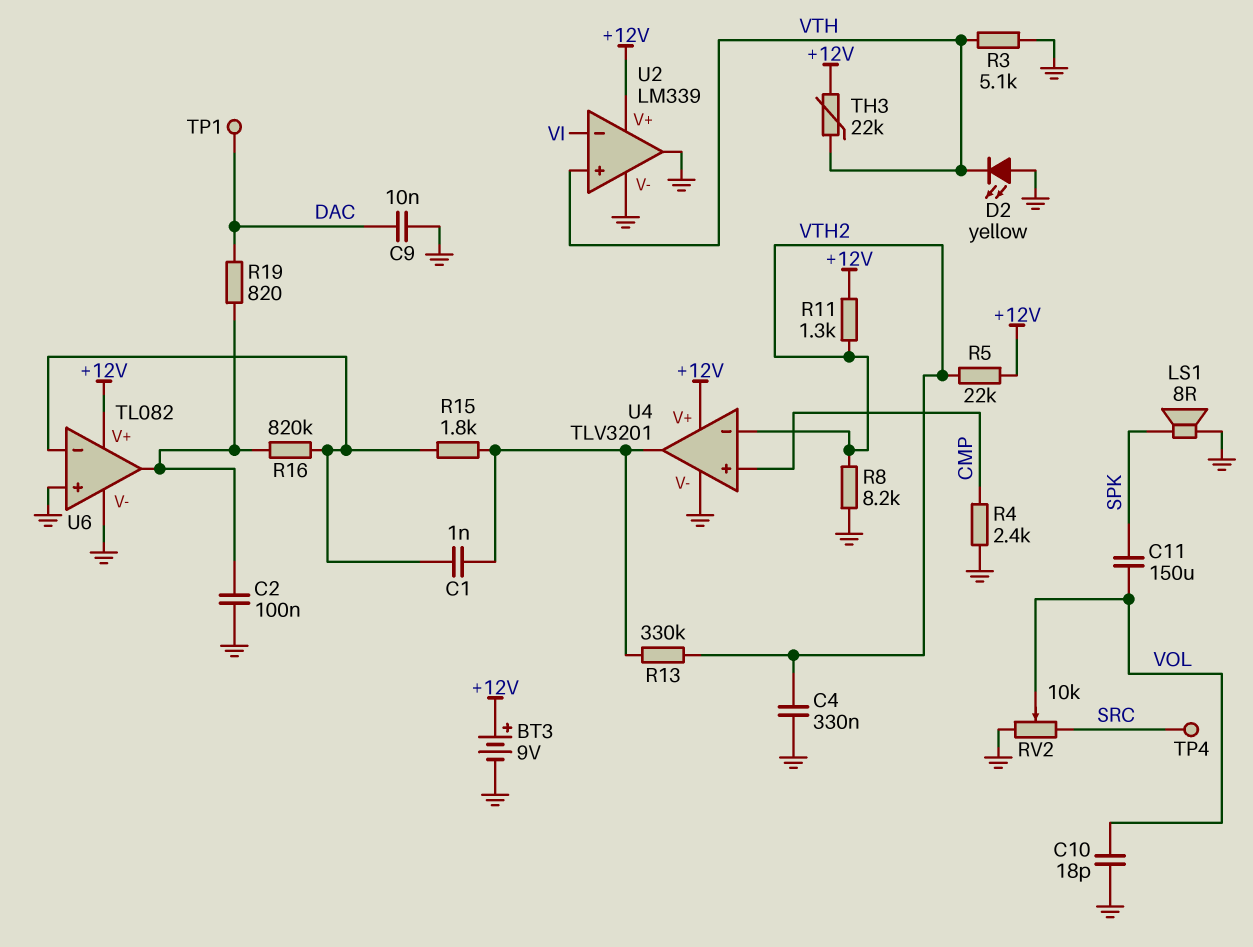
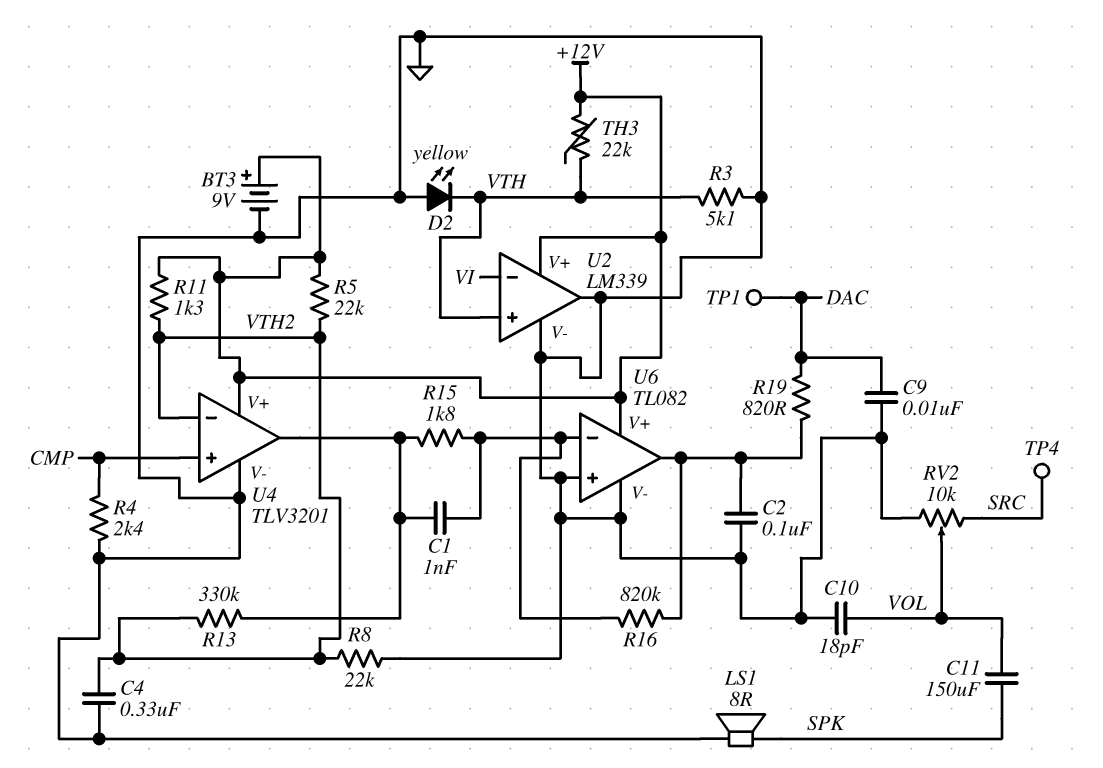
R8: 8.2k (GND, VTH2) -> 22k (GND, VTH2)

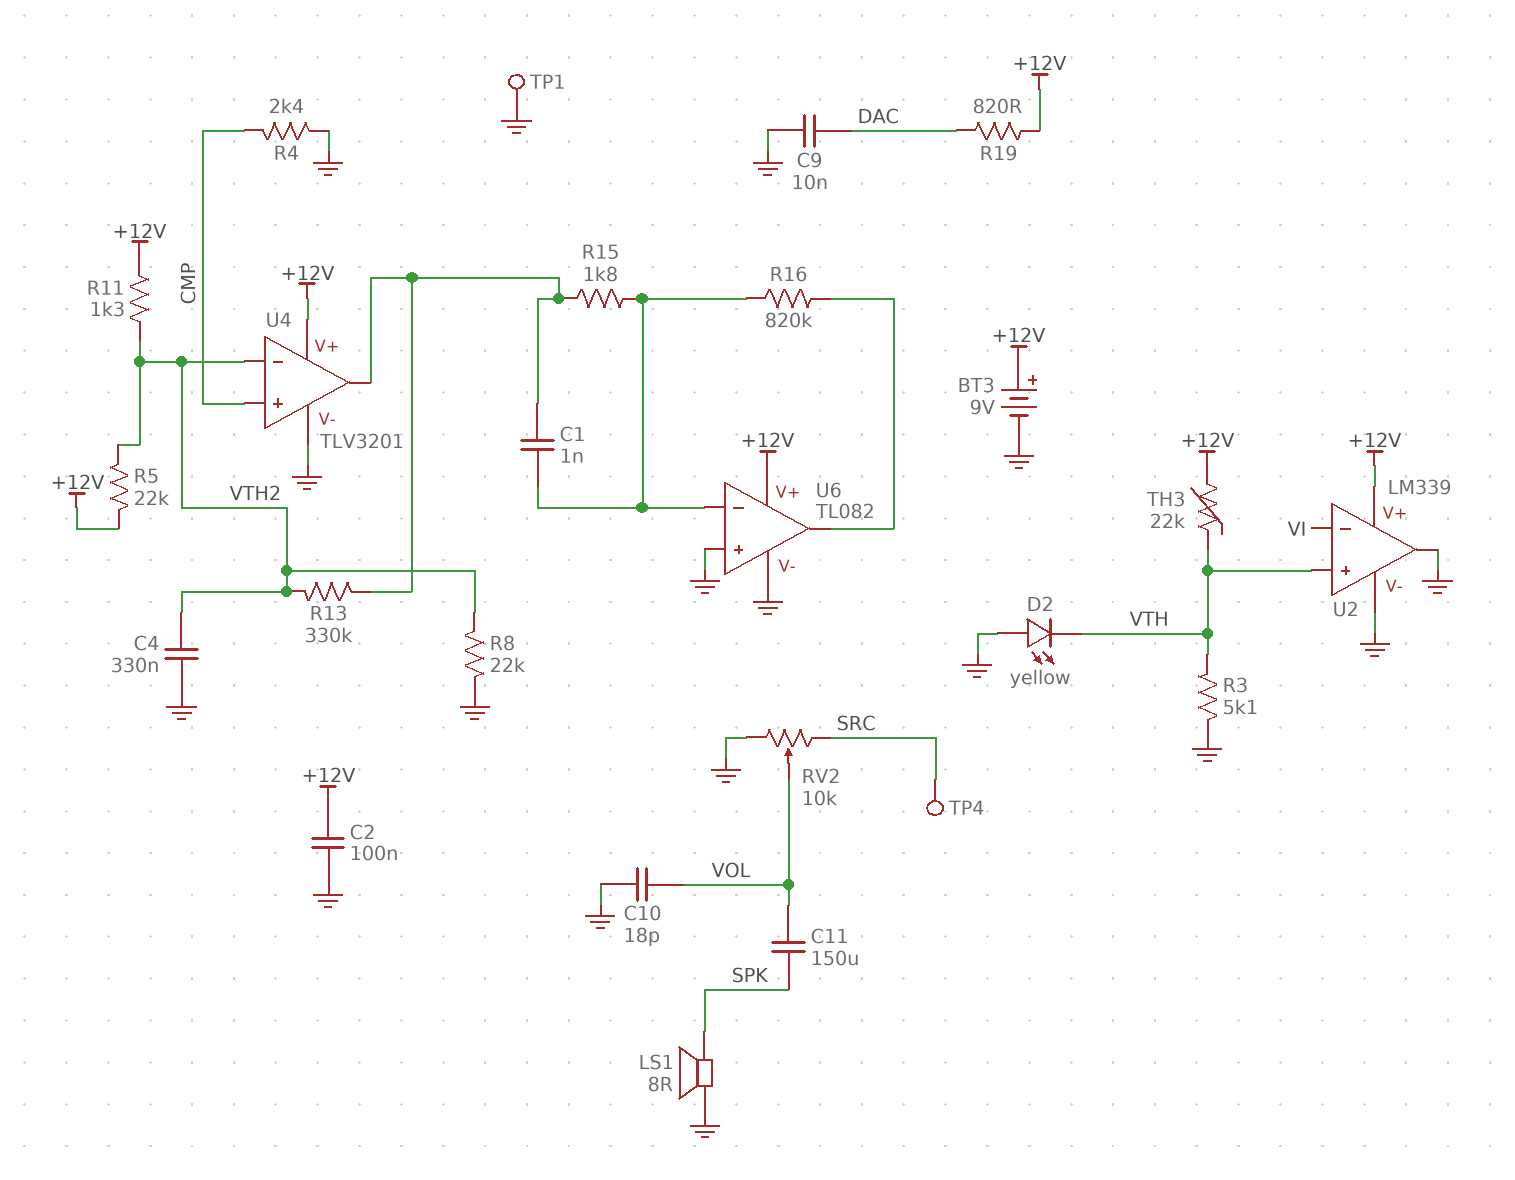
C2: 100nF (GND, U6/out) -> 100nF (+12V, GND)
R19: 820 (DAC, U6/out) -> 820 (+12V, DAC)
TP1: test point (DAC) -> test point (GND)

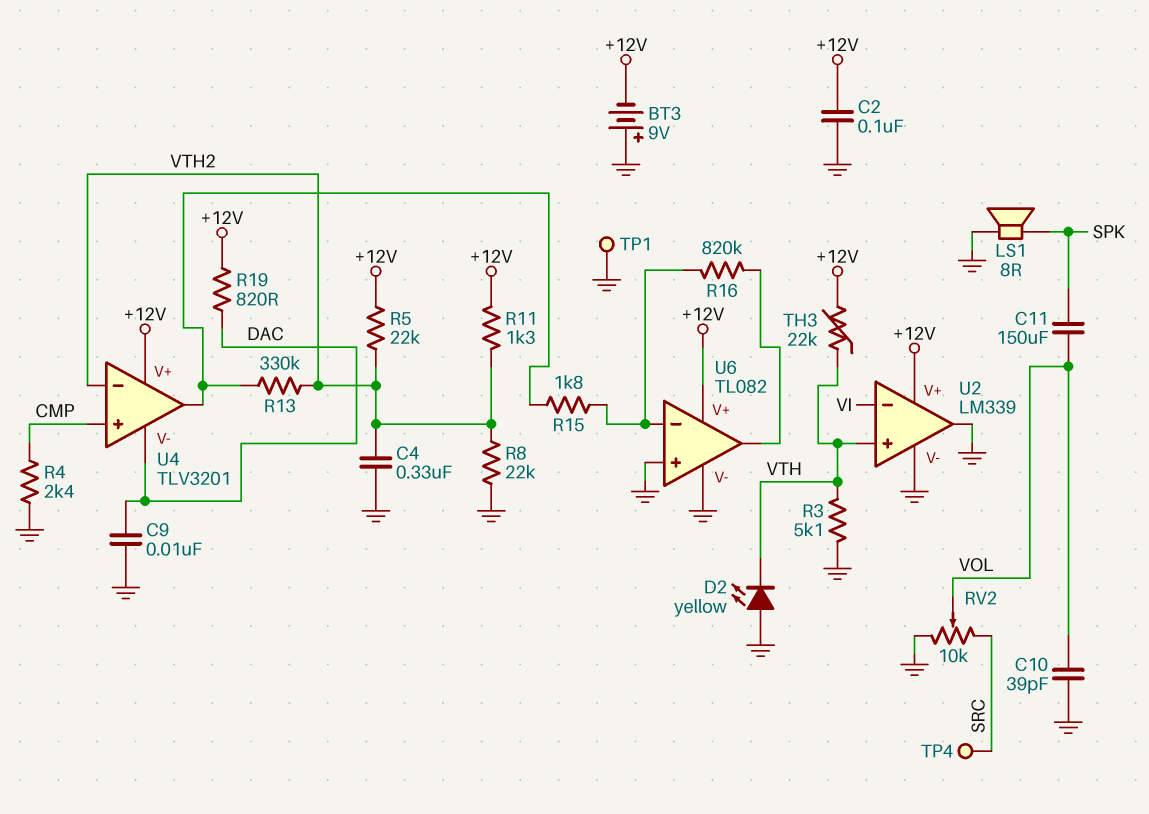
BT3: 9V (plus +12V, minus GND) -> 9V (plus GND, minus +12V)
C1: 1nF (U4/out, U6/in-) -> none
C10: 18pF (GND, VOL) -> 39pF (GND, VOL)
U4 pin V-: GND -> DAC

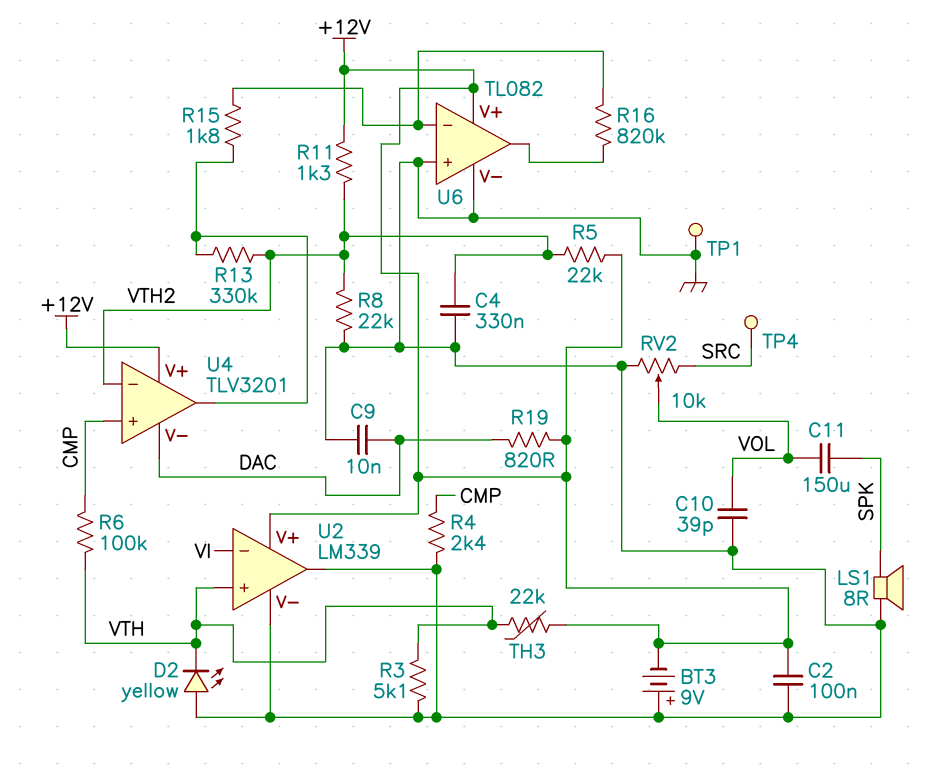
R6: none -> 100k (CMP, VTH)

